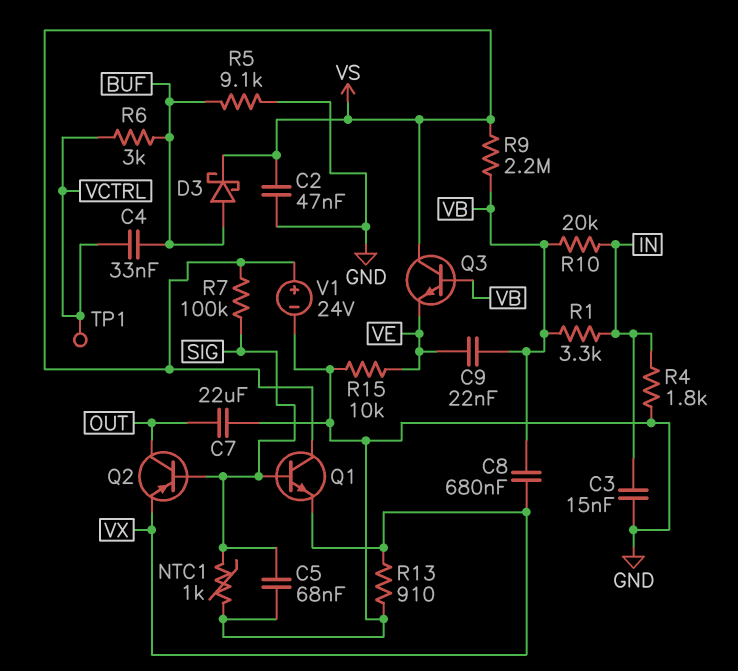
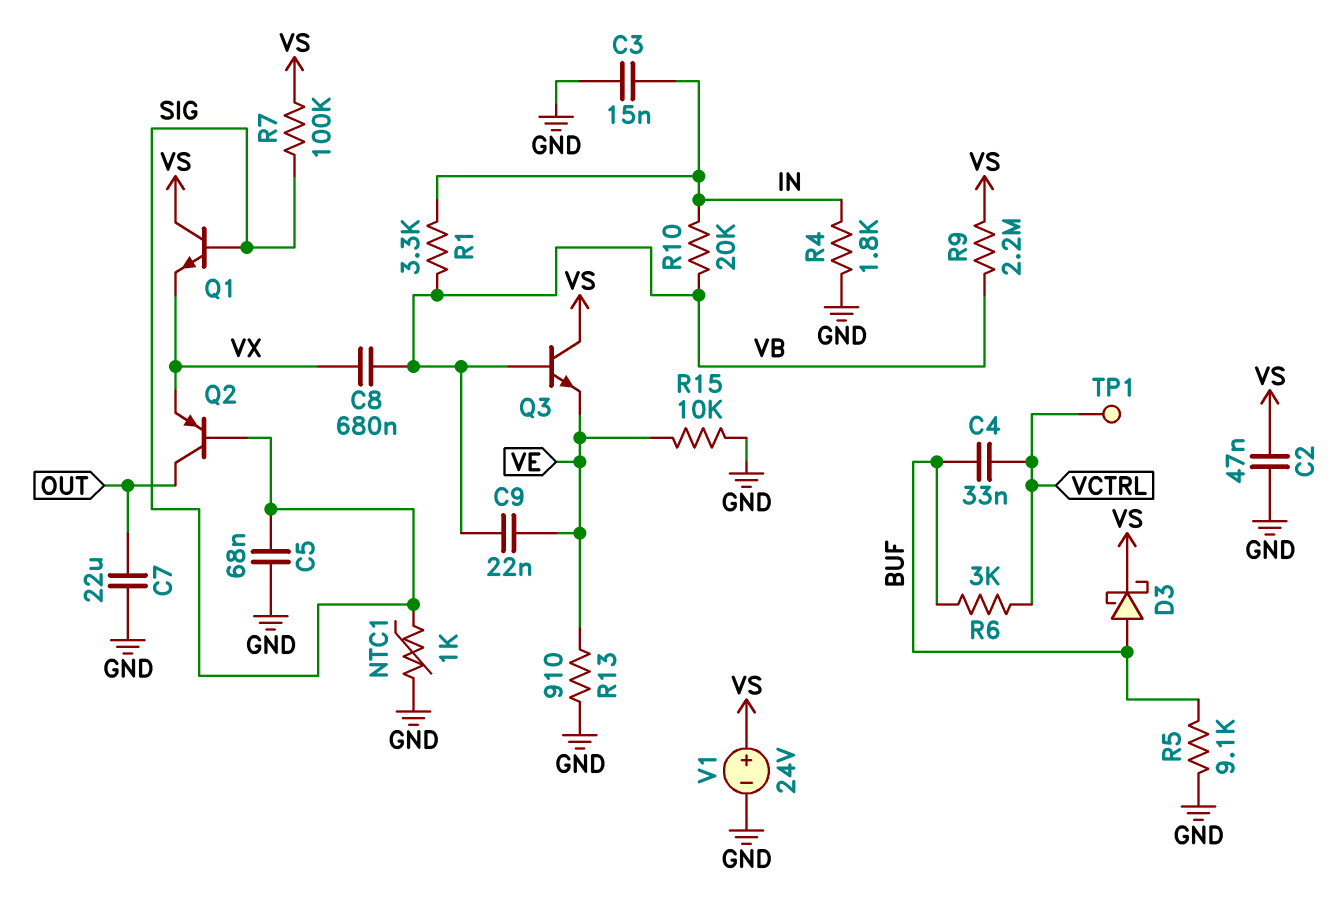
R13: 910 (GND, VX) -> 910 (GND, VE)

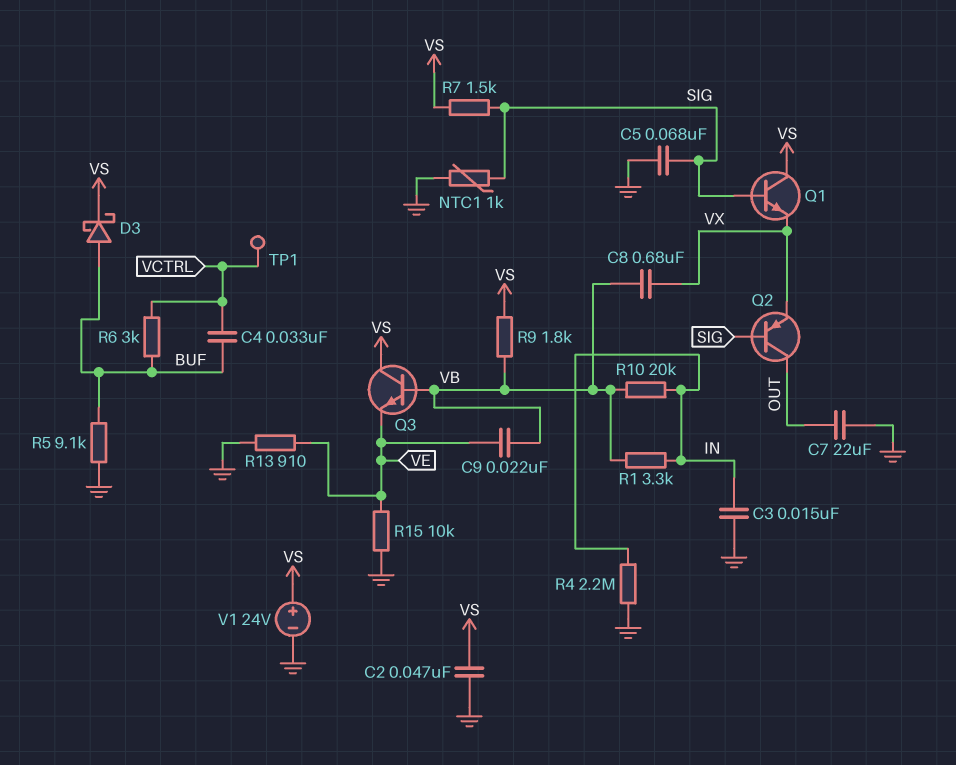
R4: 1.8k (GND, IN) -> 2.2M (GND, IN)
R7: 100k (SIG, VS) -> 1.5k (SIG, VS)
R9: 2.2M (VB, VS) -> 1.8k (VB, VS)

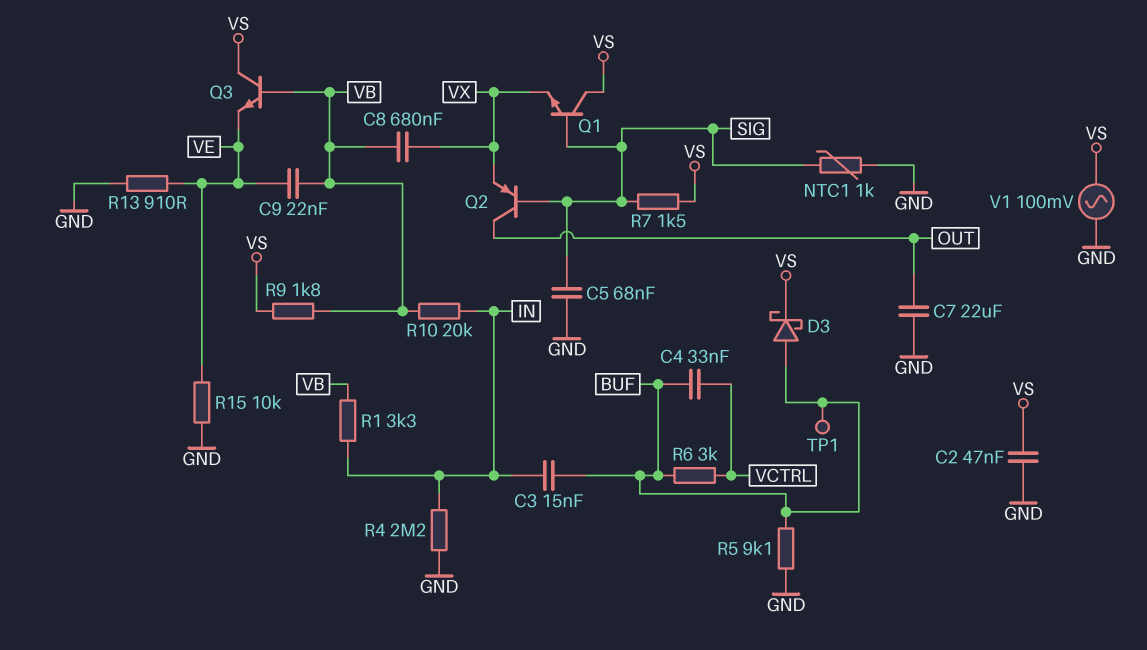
C3: 15nF (GND, IN) -> 15nF (BUF, IN)
TP1: test point (VCTRL) -> test point (BUF)
V1: 24V (plus VS, minus GND) -> AC 100mV (GND, VS)

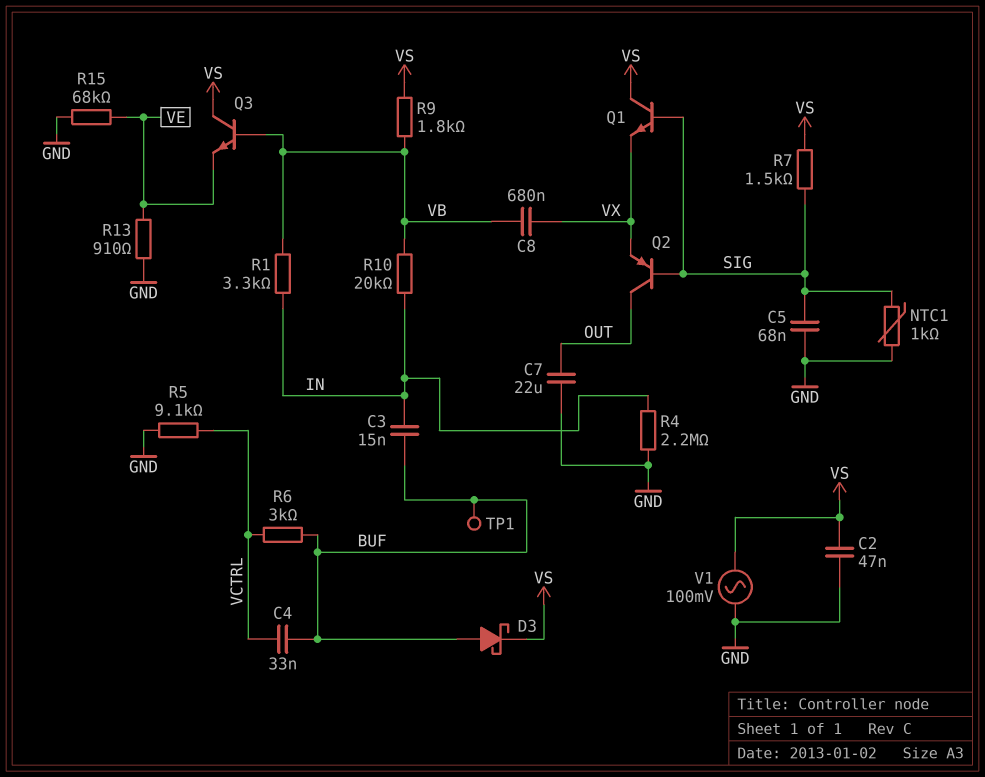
C9: 22nF (VB, VE) -> none
R5: 9.1k (BUF, GND) -> 9.1k (GND, VCTRL)
R15: 10k (GND, VE) -> 68k (GND, VE)

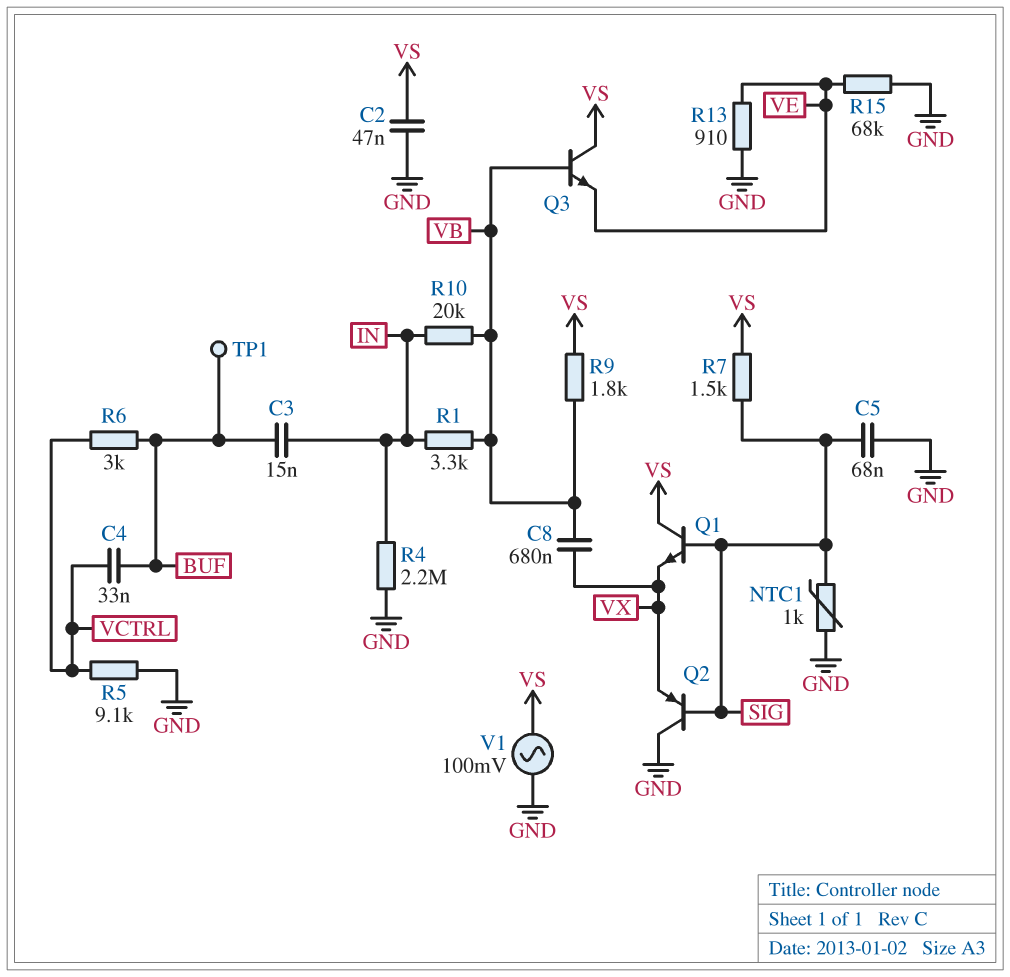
C7: 22uF (GND, OUT) -> none
D3: schottky (A BUF, K VS) -> none
Q2: PNP (B SIG, C OUT, E VX) -> PNP (B SIG, C GND, E VX)

